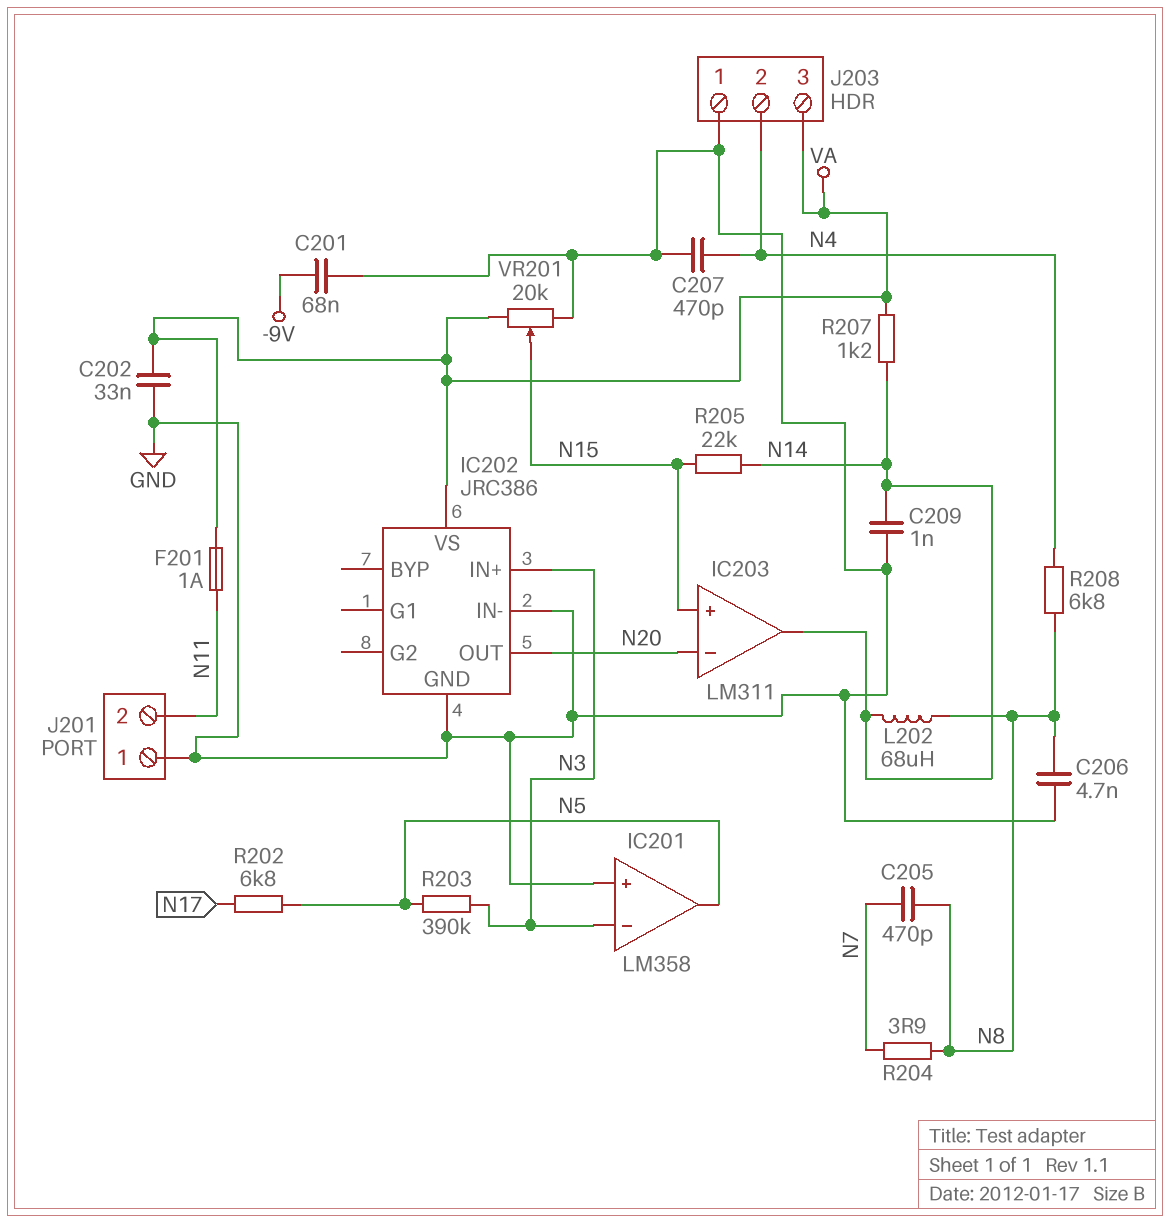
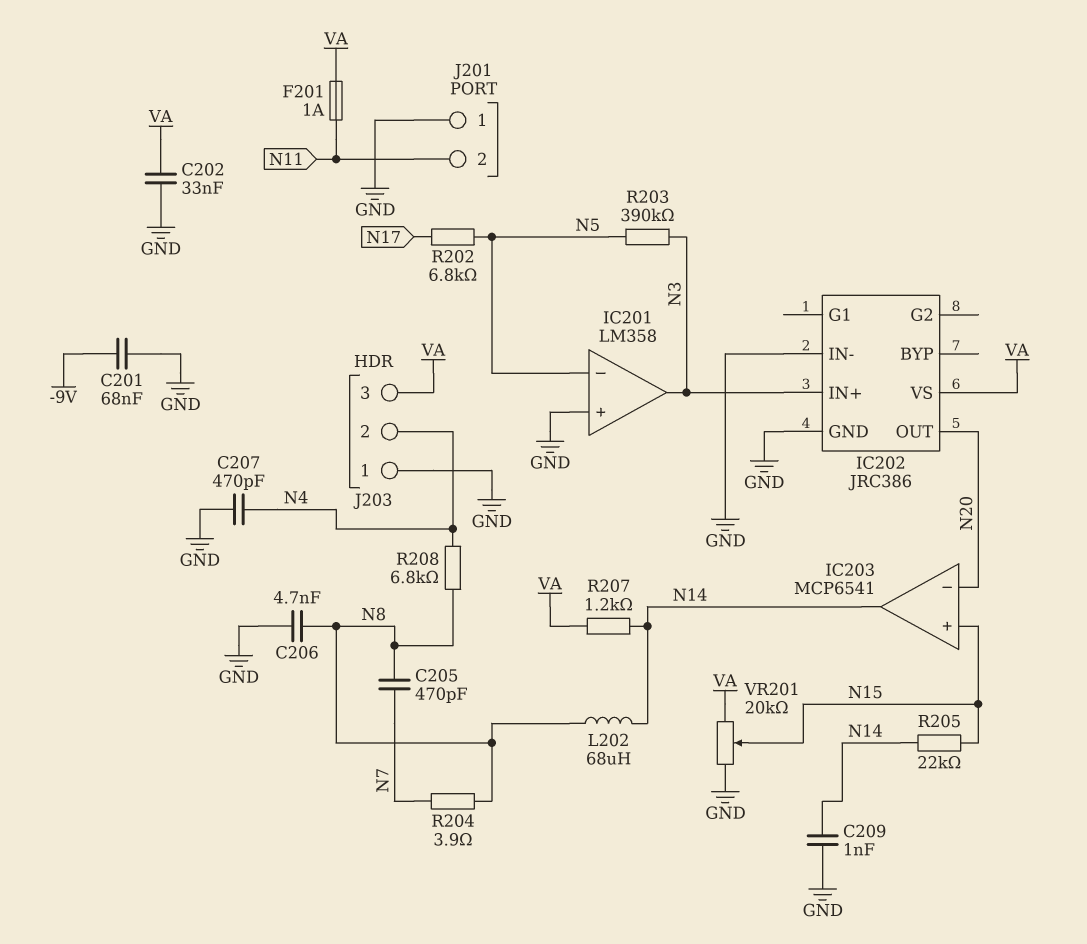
IC201 pin in-: N3 -> N5
IC201 pin out: N5 -> N3
IC203: LM311 -> MCP6541

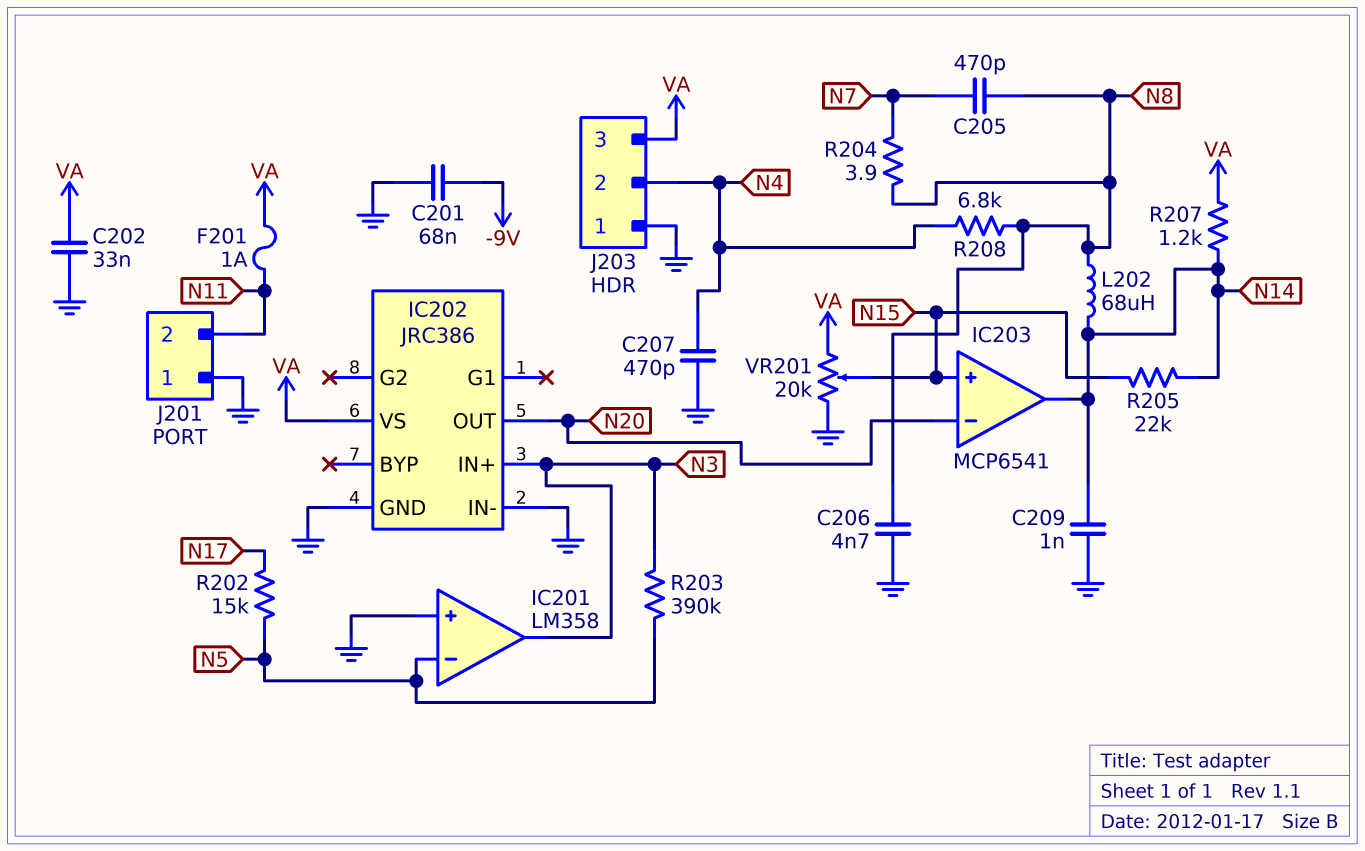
R202: 6.8k (N5, N17) -> 15k (N5, N17)

